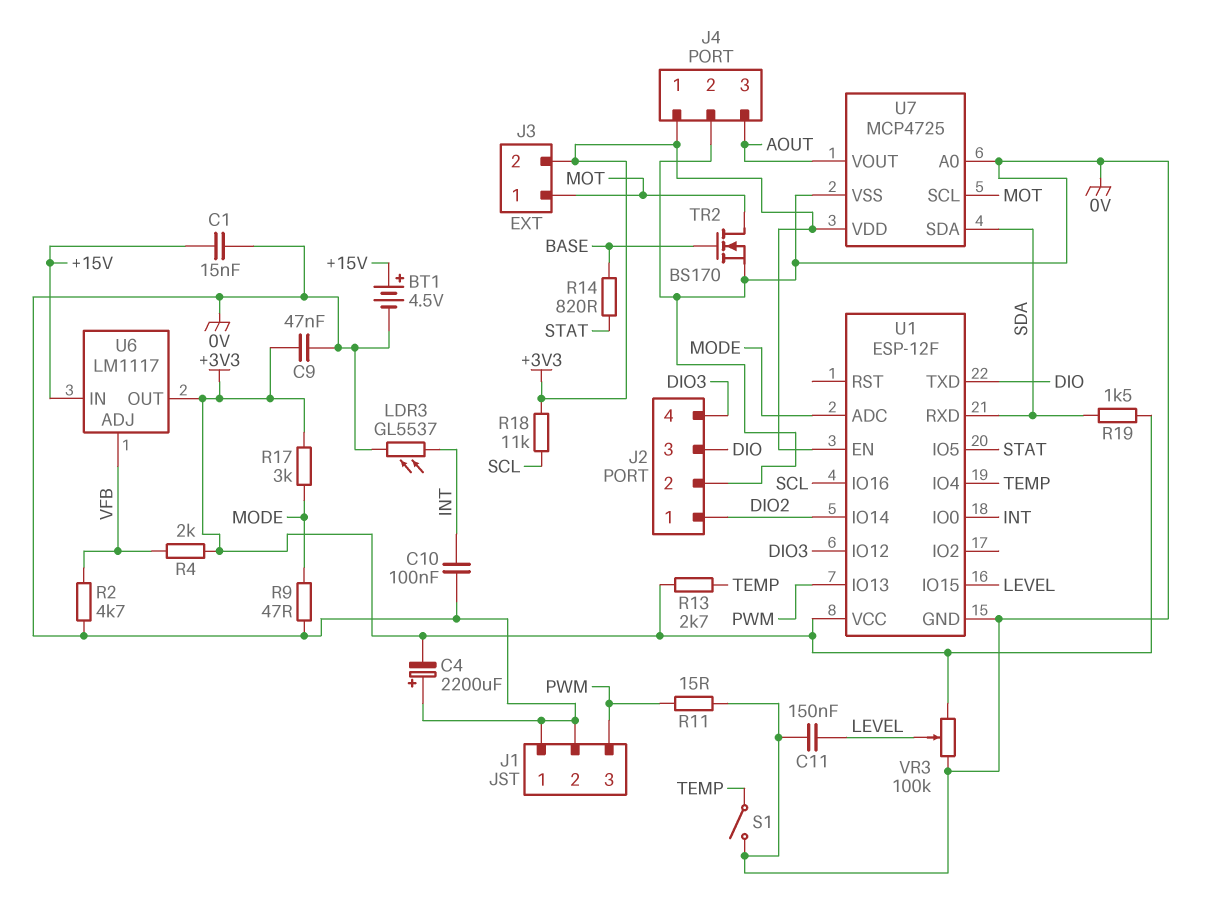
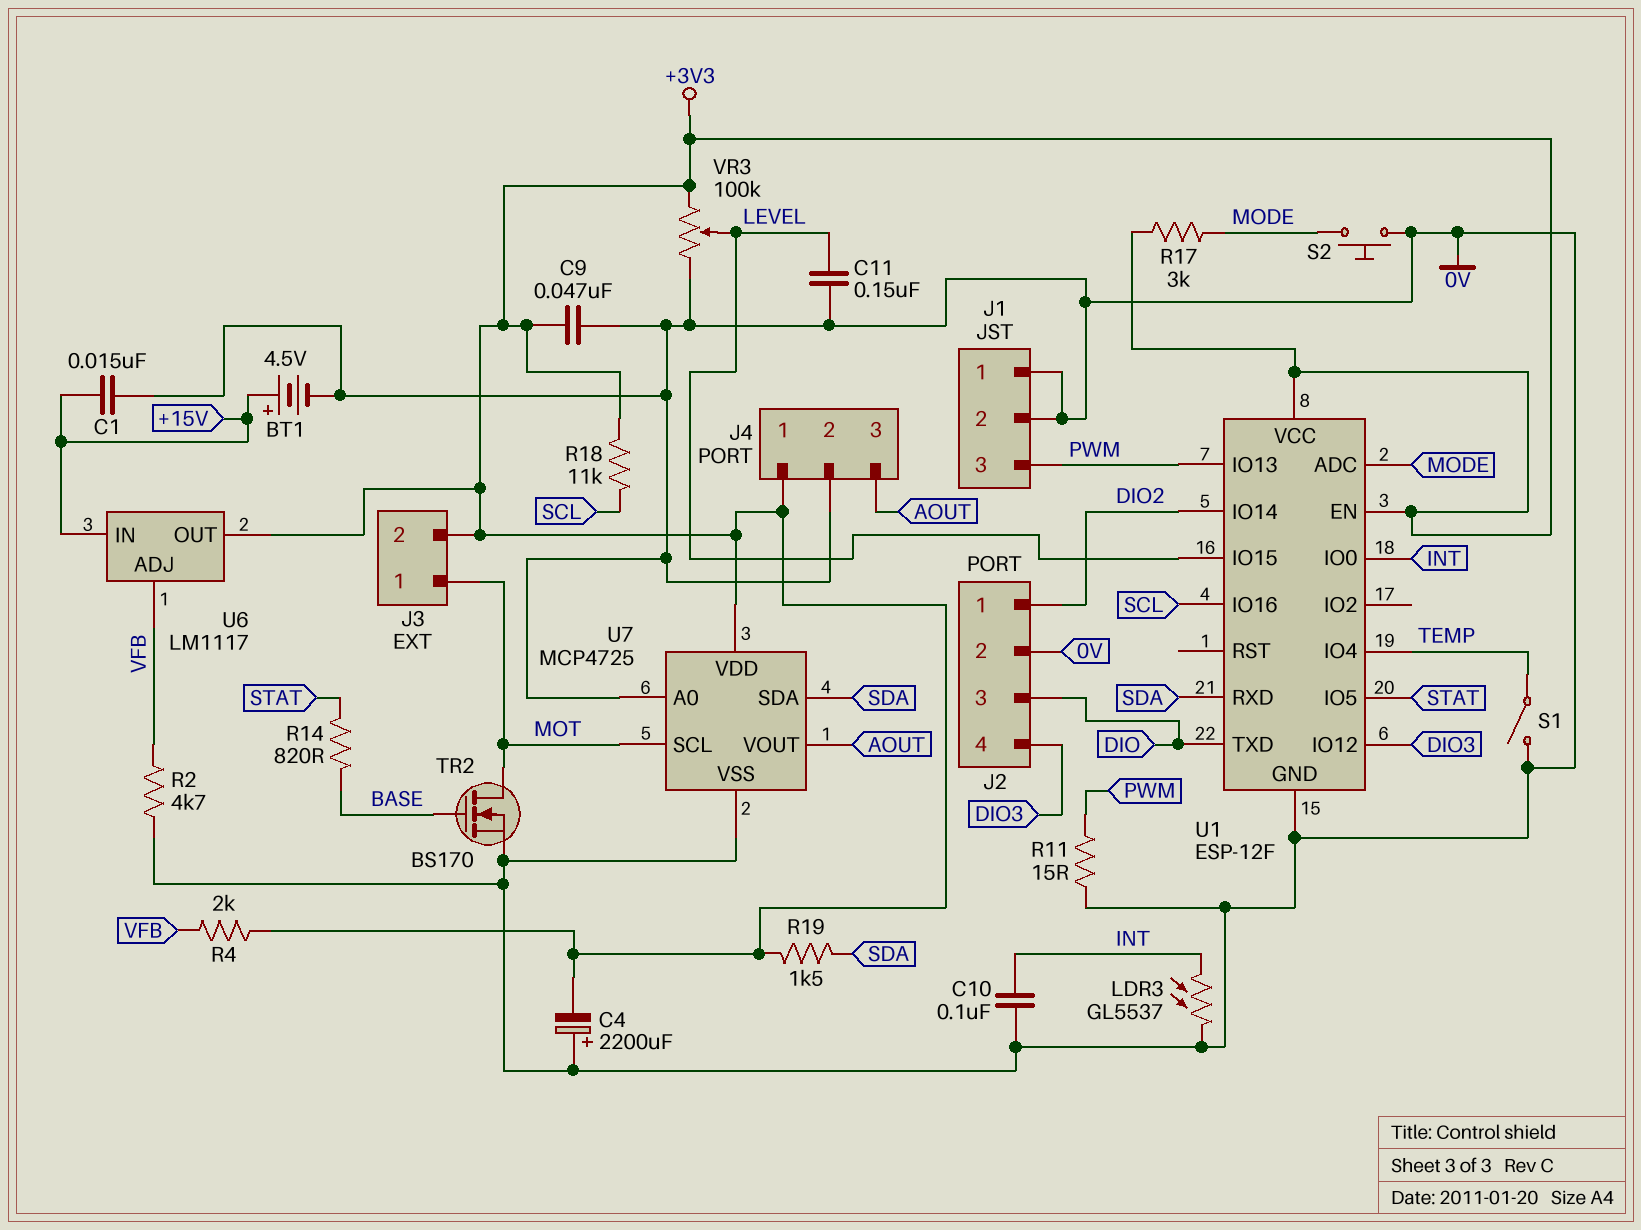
R9: 47 (0V, MODE) -> none
R13: 2.7k (+3V3, TEMP) -> none
S2: none -> button (0V, MODE)

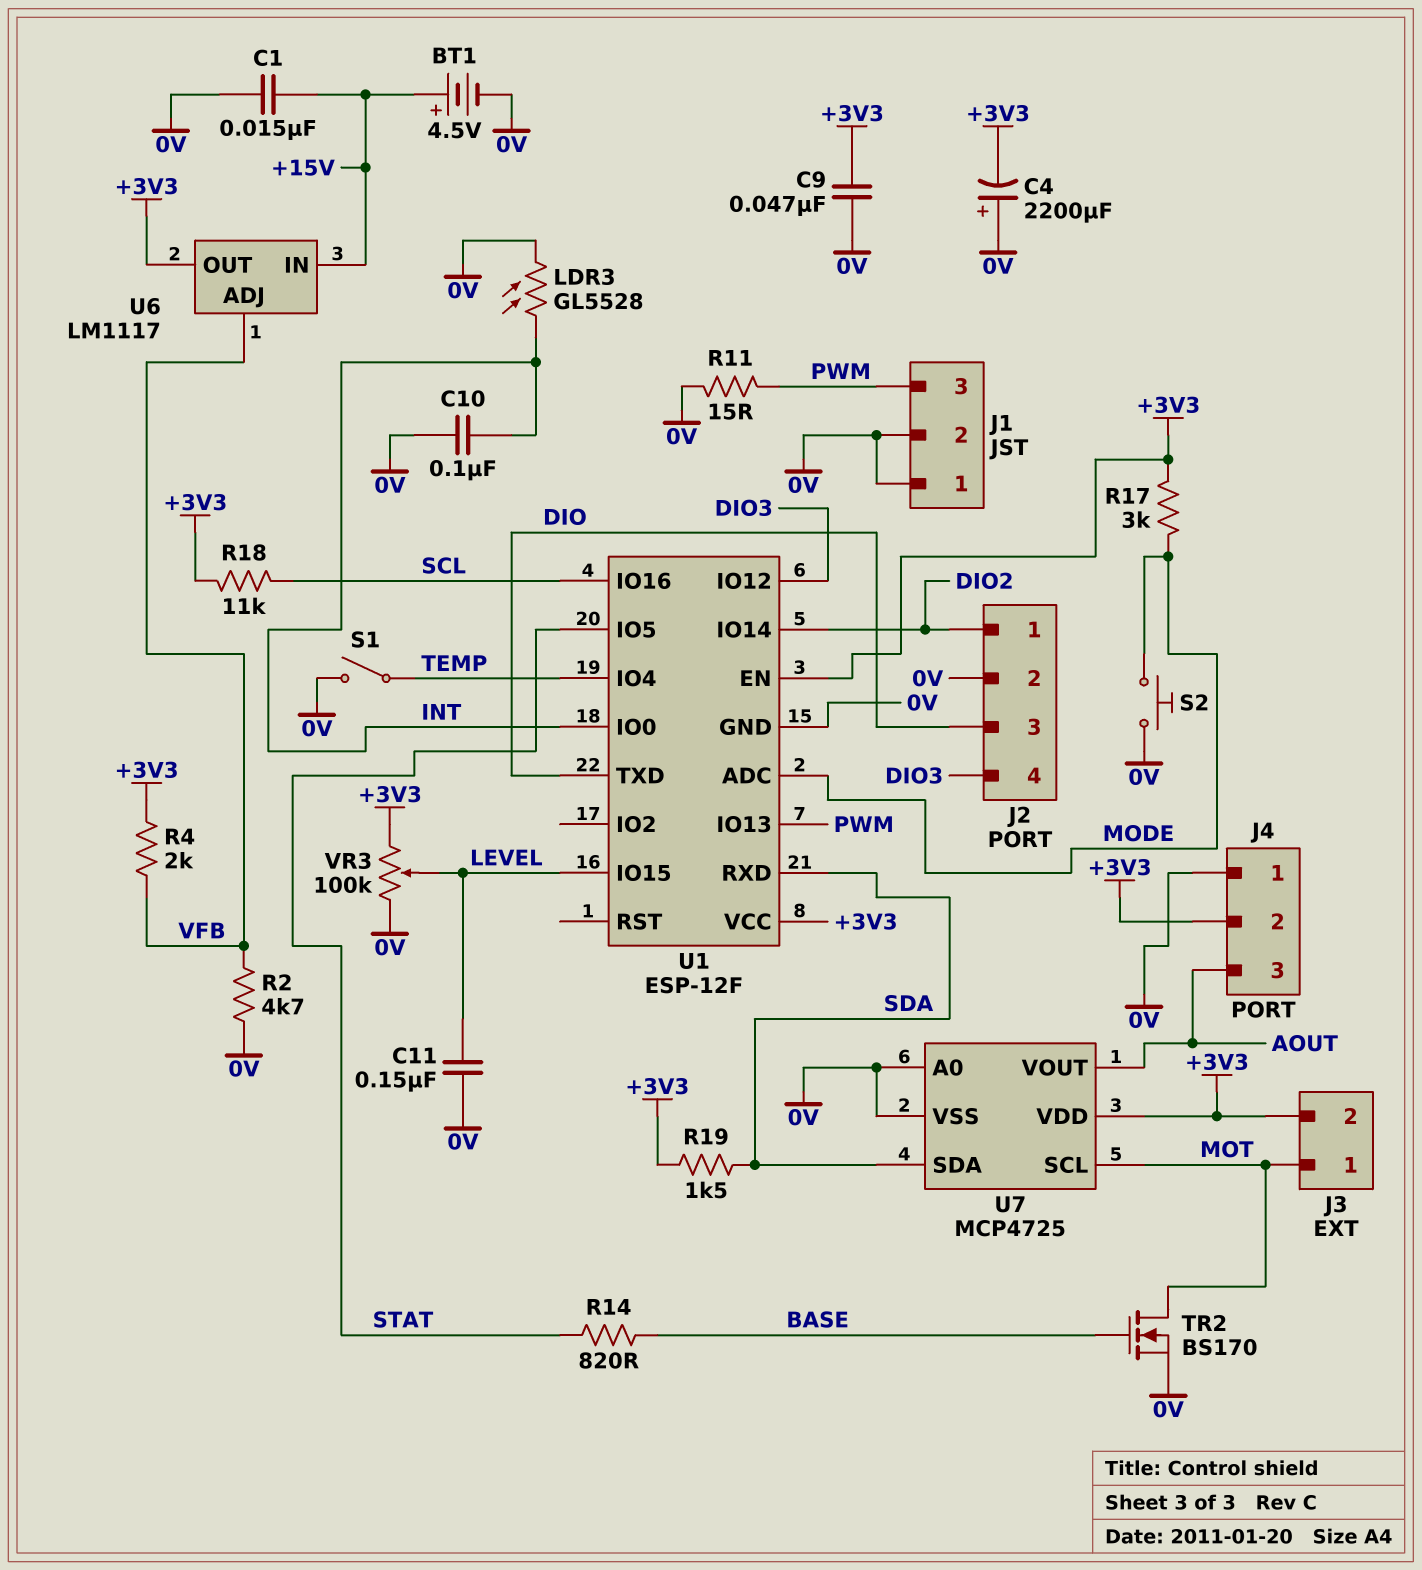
J4 pin 1: +3V3 -> 0V
J4 pin 2: 0V -> +3V3
LDR3: GL5537 (0V, INT) -> GL5528 (0V, INT)

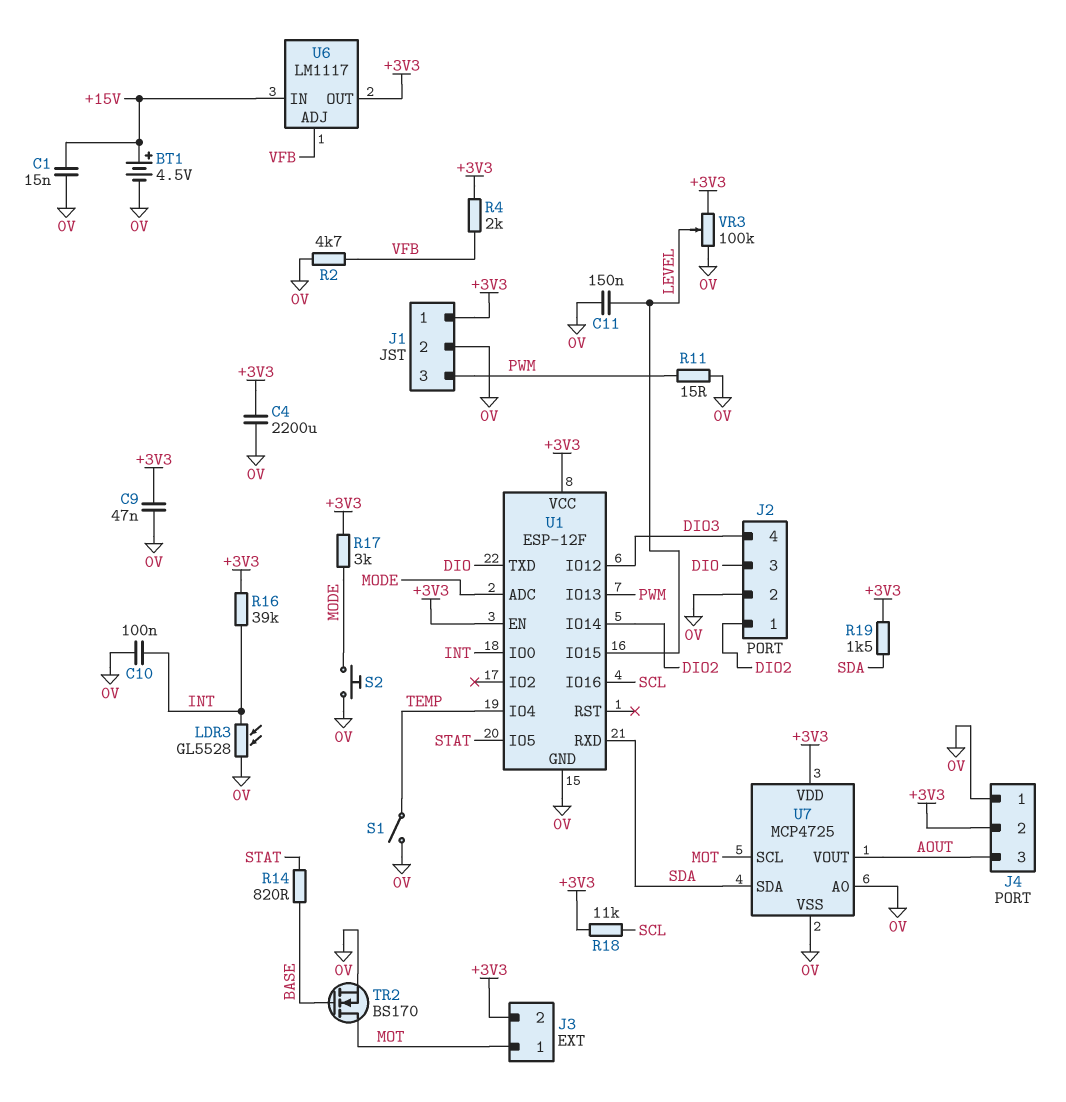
C4: 2200uF (plus 0V, minus +3V3) -> 2200uF (+3V3, 0V)
J1 pin 1: 0V -> +3V3
R16: none -> 39k (+3V3, INT)

